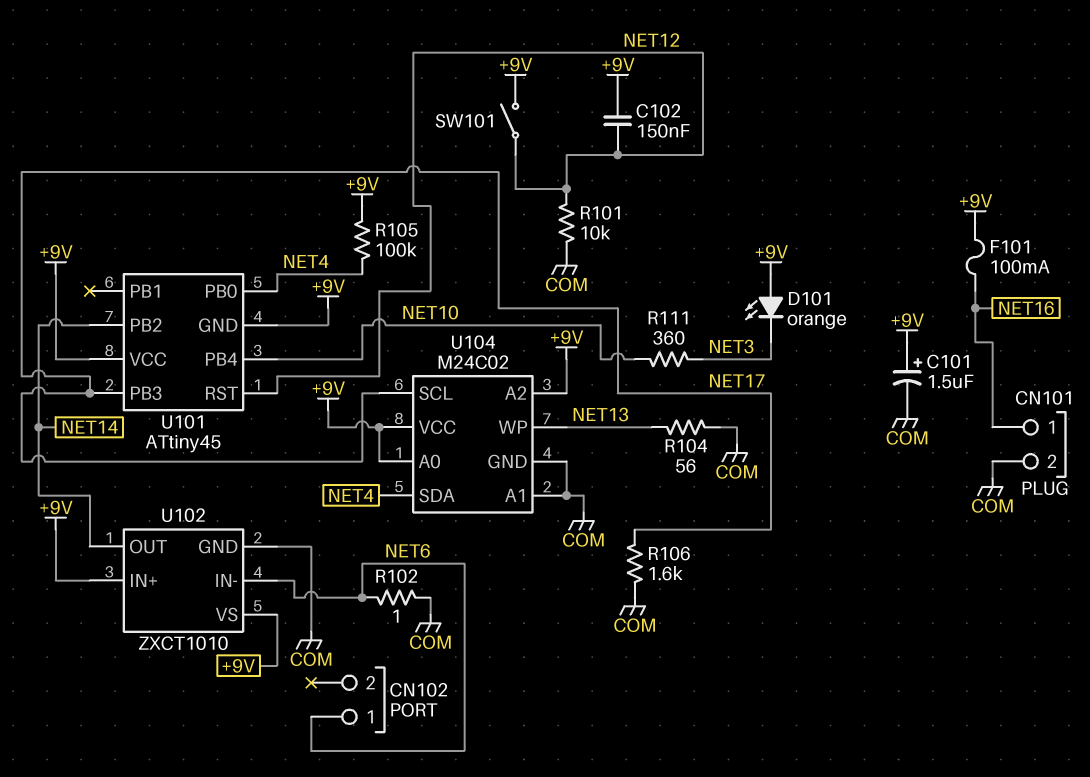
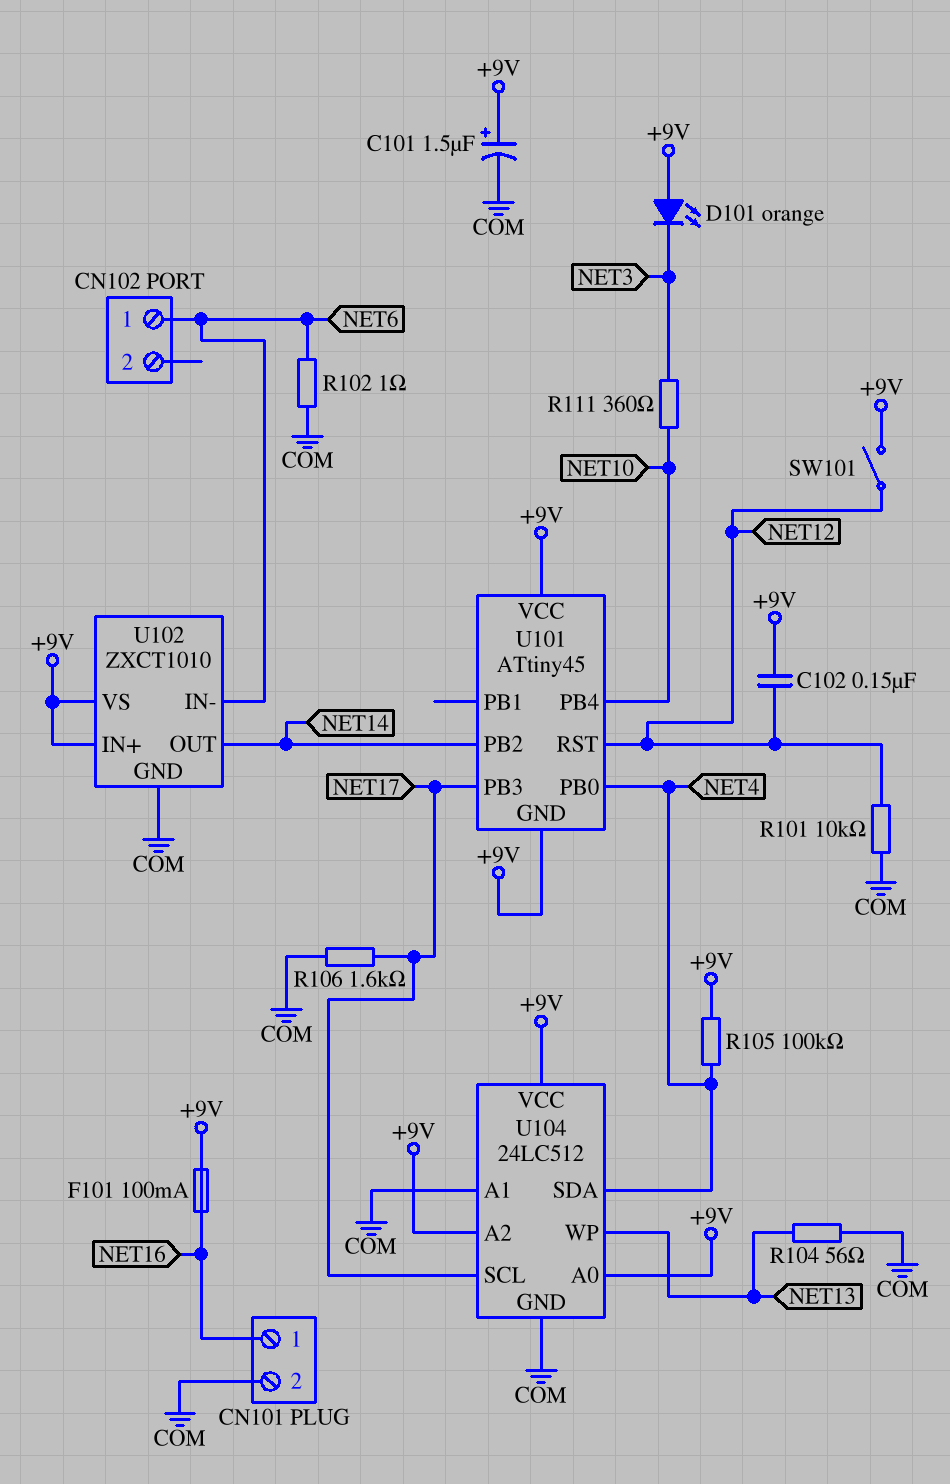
U104: M24C02 -> 24LC512

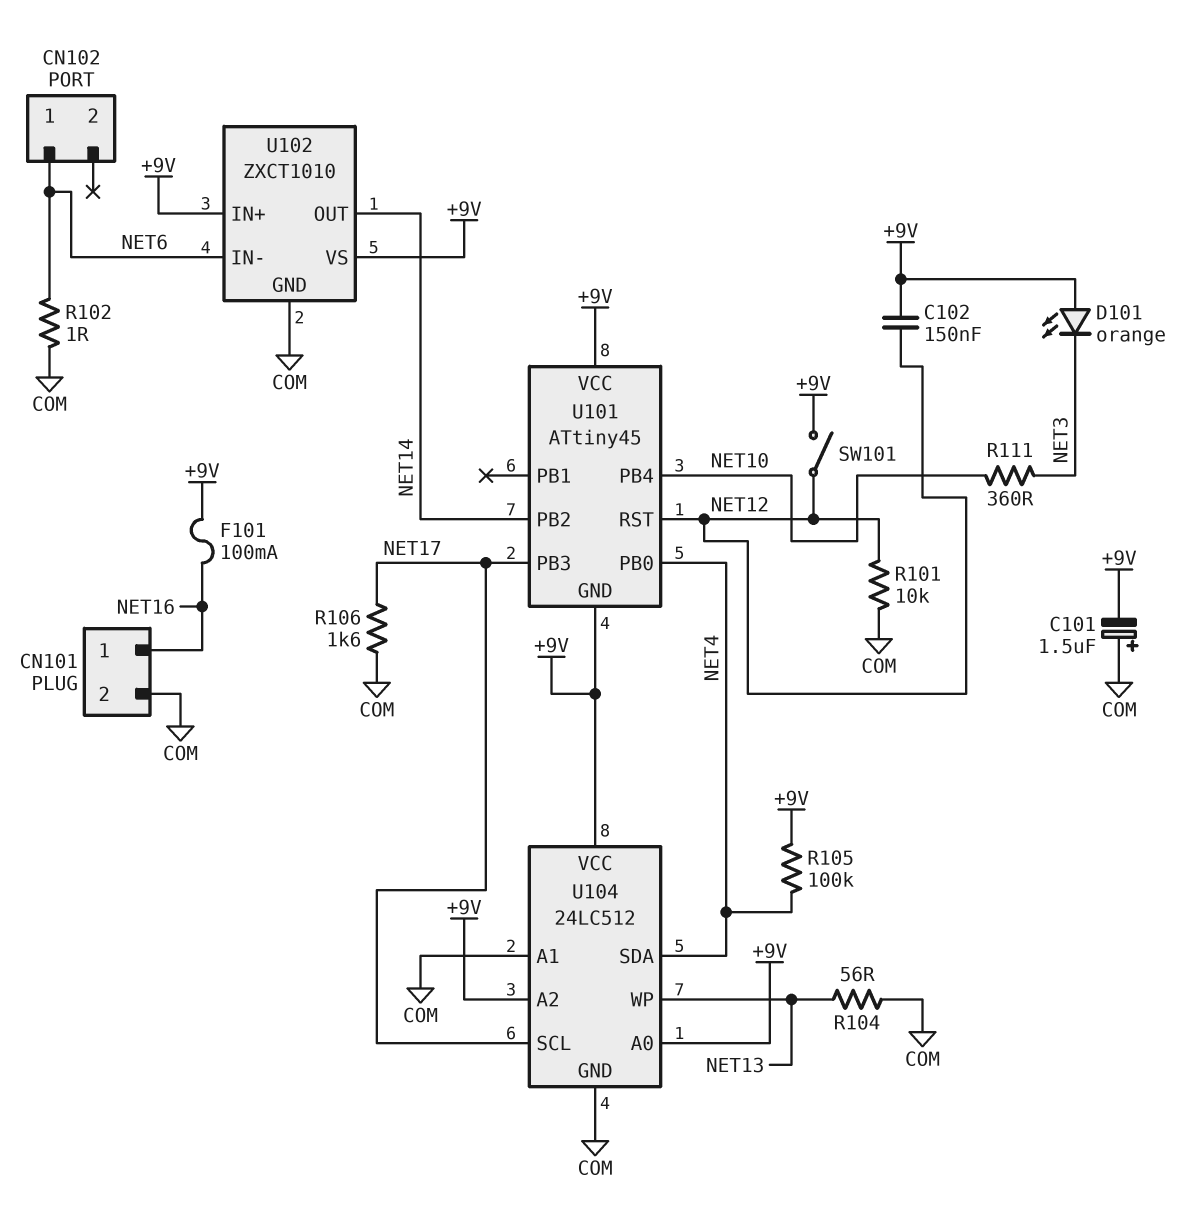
C101: 1.5uF (plus +9V, minus COM) -> 1.5uF (plus COM, minus +9V)

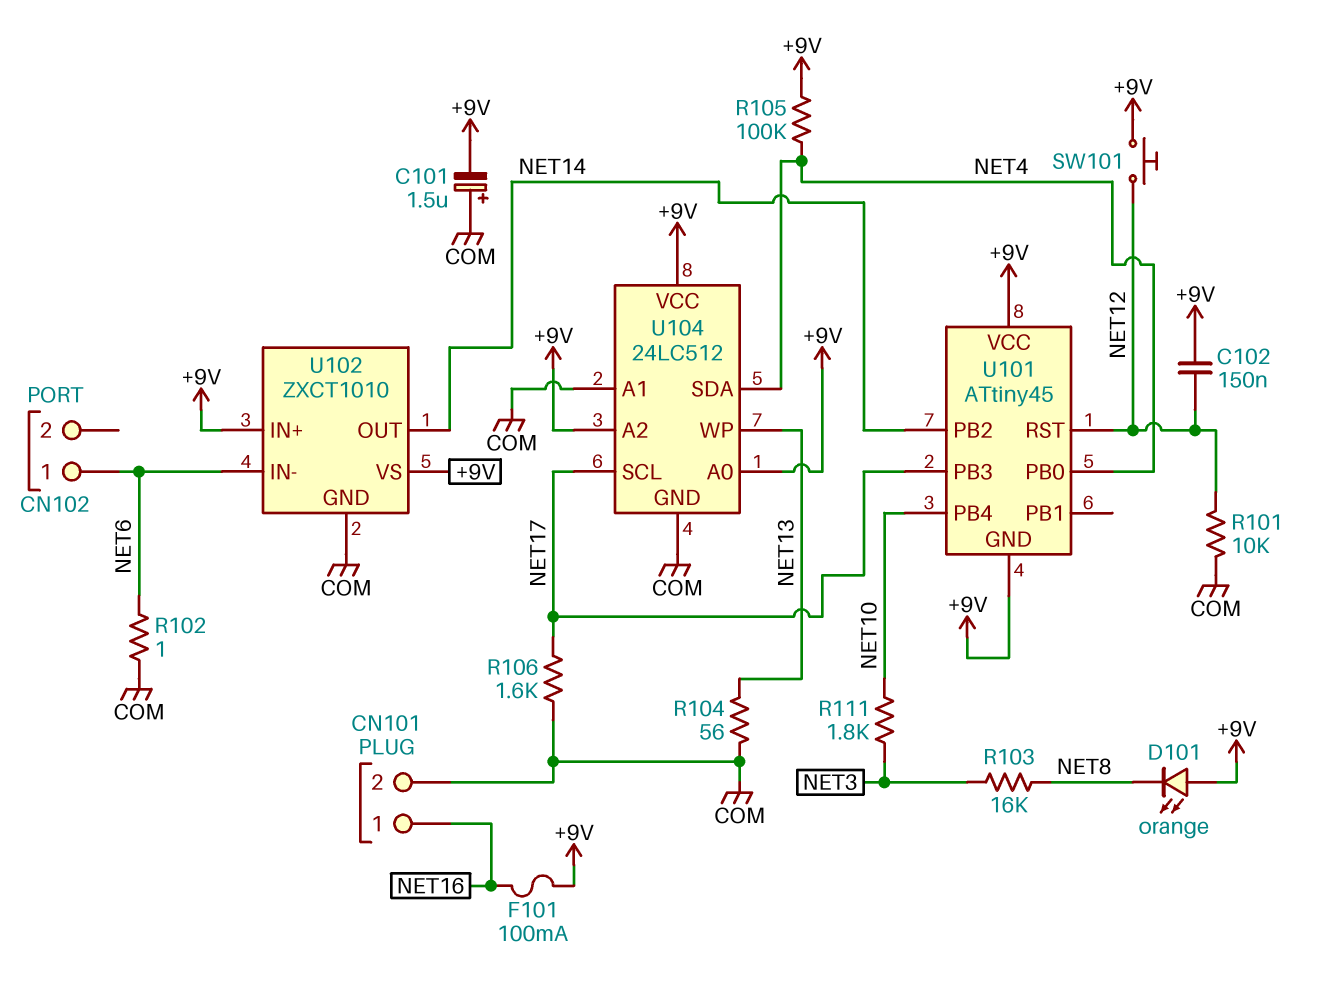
D101: LED orange (A +9V, K NET3) -> LED orange (A +9V, K NET8)
R103: none -> 16k (NET3, NET8)
R111: 360 (NET3, NET10) -> 1.8k (NET3, NET10)
SW101: switch (+9V, NET12) -> button (+9V, NET12)

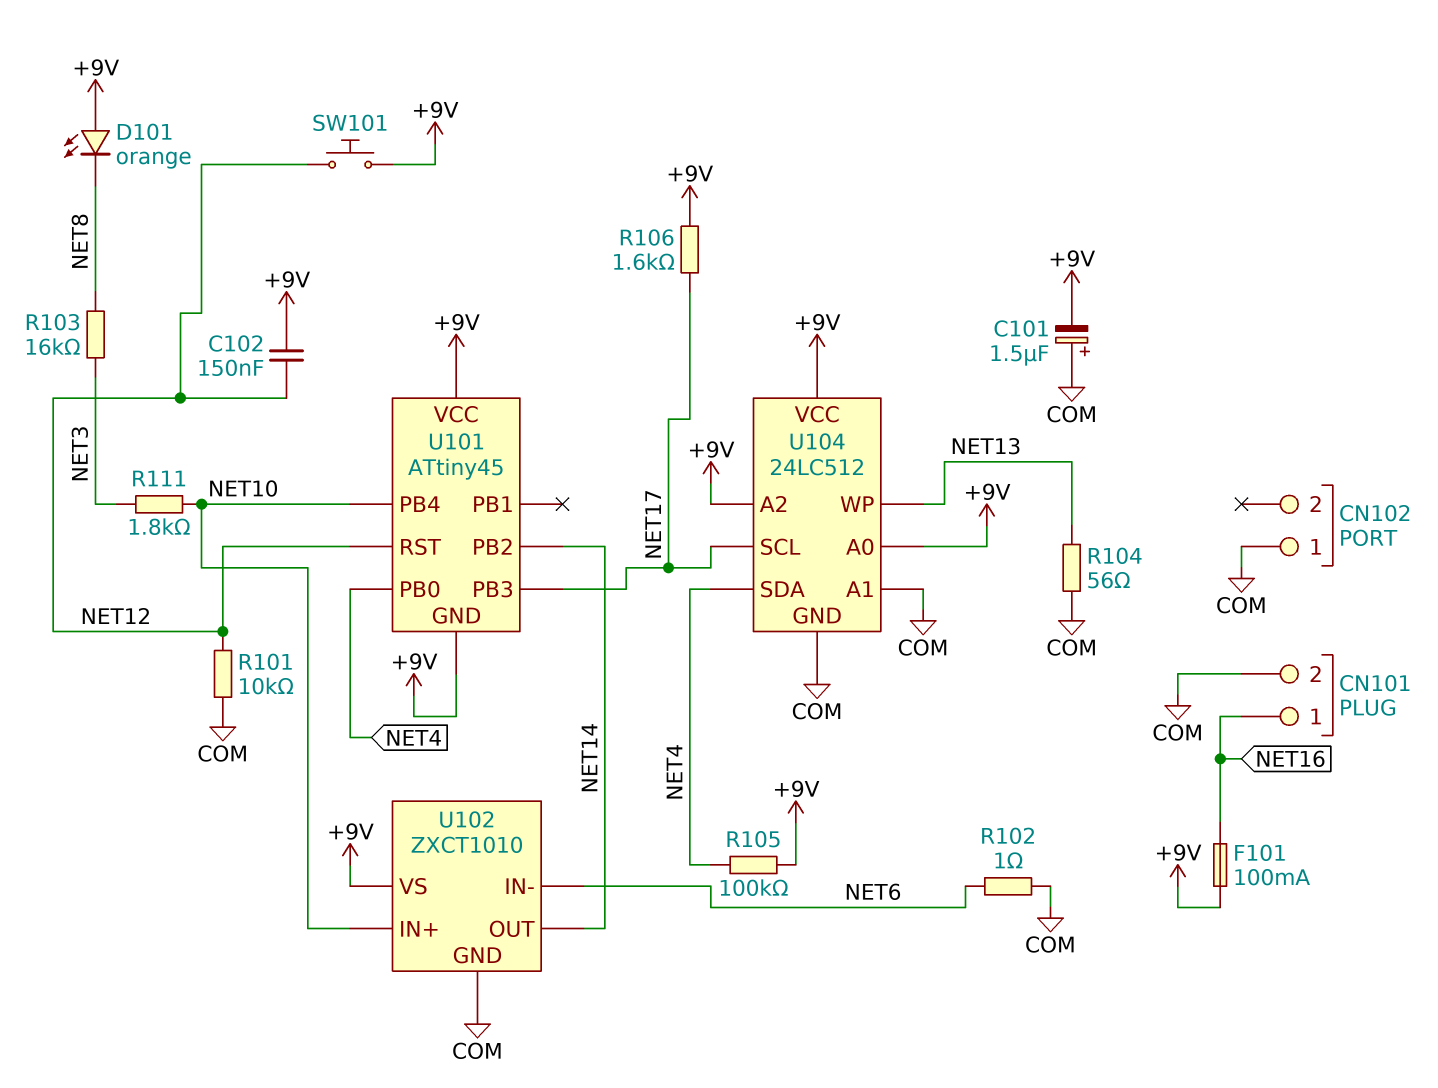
CN102 pin 1: NET6 -> COM
R106: 1.6k (COM, NET17) -> 1.6k (+9V, NET17)
U102 pin IN+: +9V -> NET10

